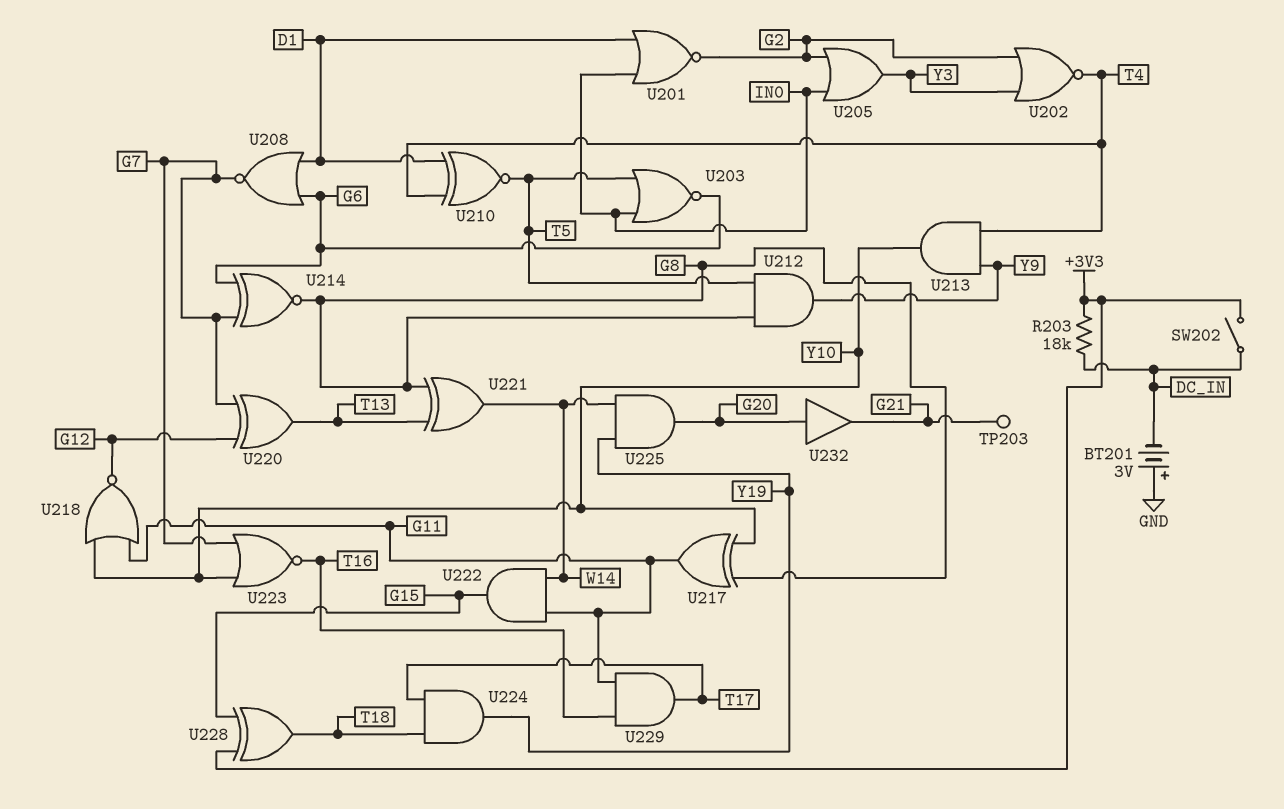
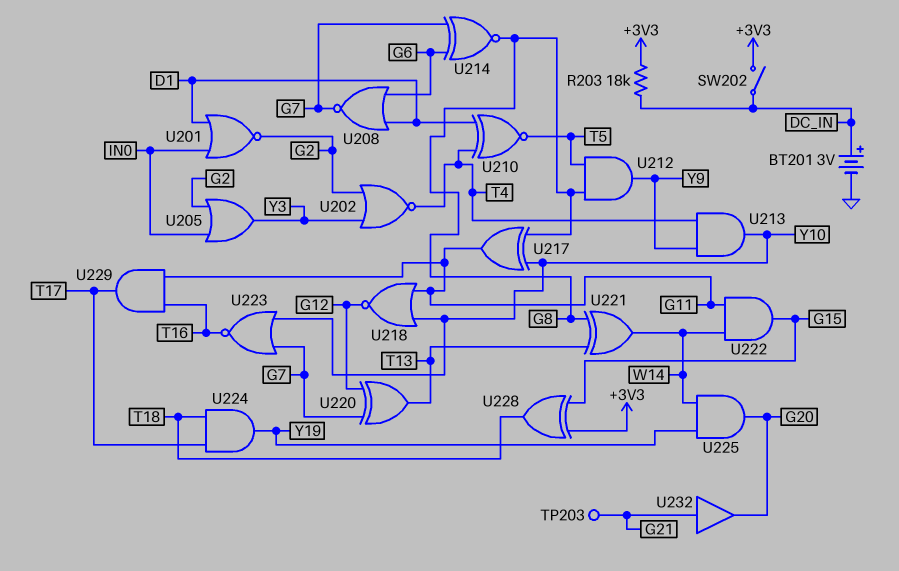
BT201: 3V (plus GND, minus DC_IN) -> 3V (plus DC_IN, minus GND)
U203: NOR (in IN0, in T5, out G6) -> none
U232: buffer (in G20, out G21) -> buffer (in G21, out G20)

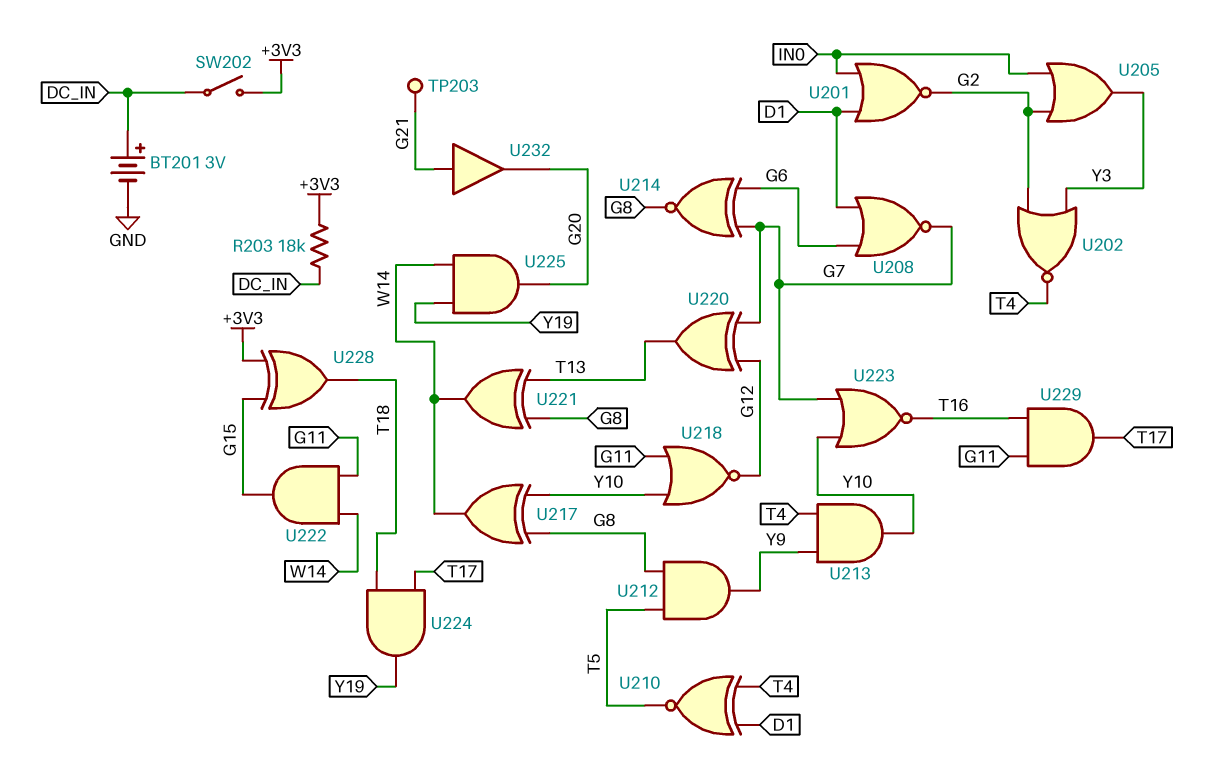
U217: XOR (in G8, in Y10, out G11) -> XOR (in G8, in Y10, out W14)

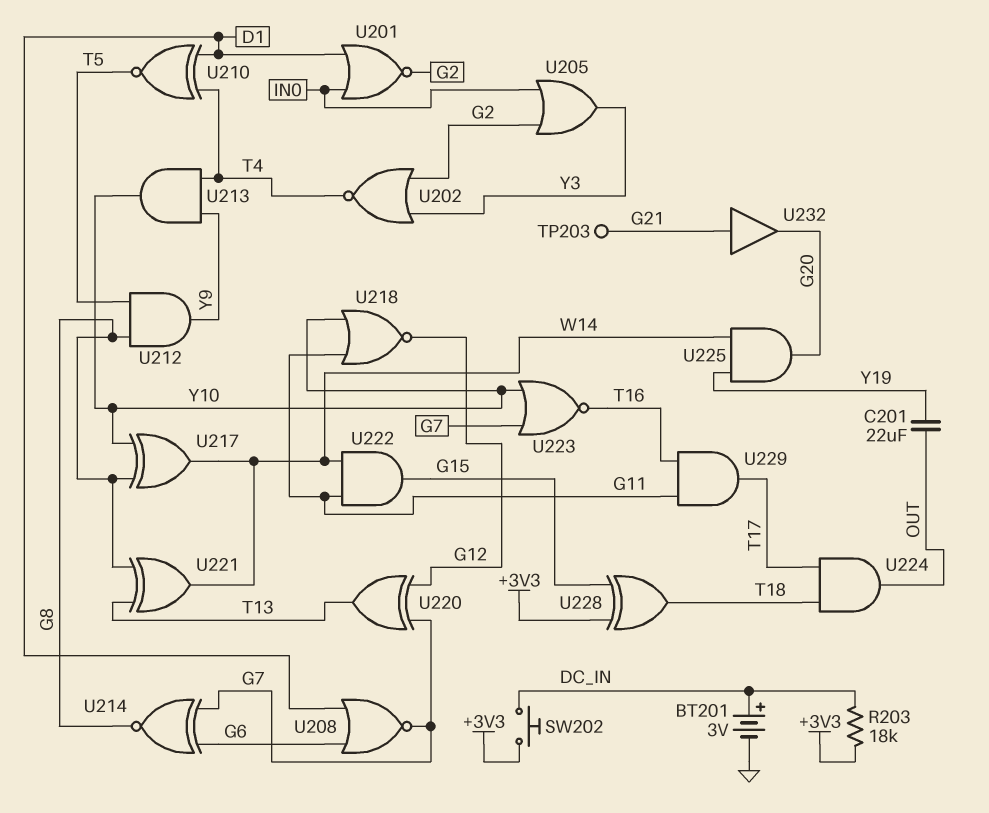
C201: none -> 22uF (OUT, Y19)
SW202: switch (+3V3, DC_IN) -> button (+3V3, DC_IN)
U224: AND (in T17, in T18, out Y19) -> AND (in T17, in T18, out OUT)

